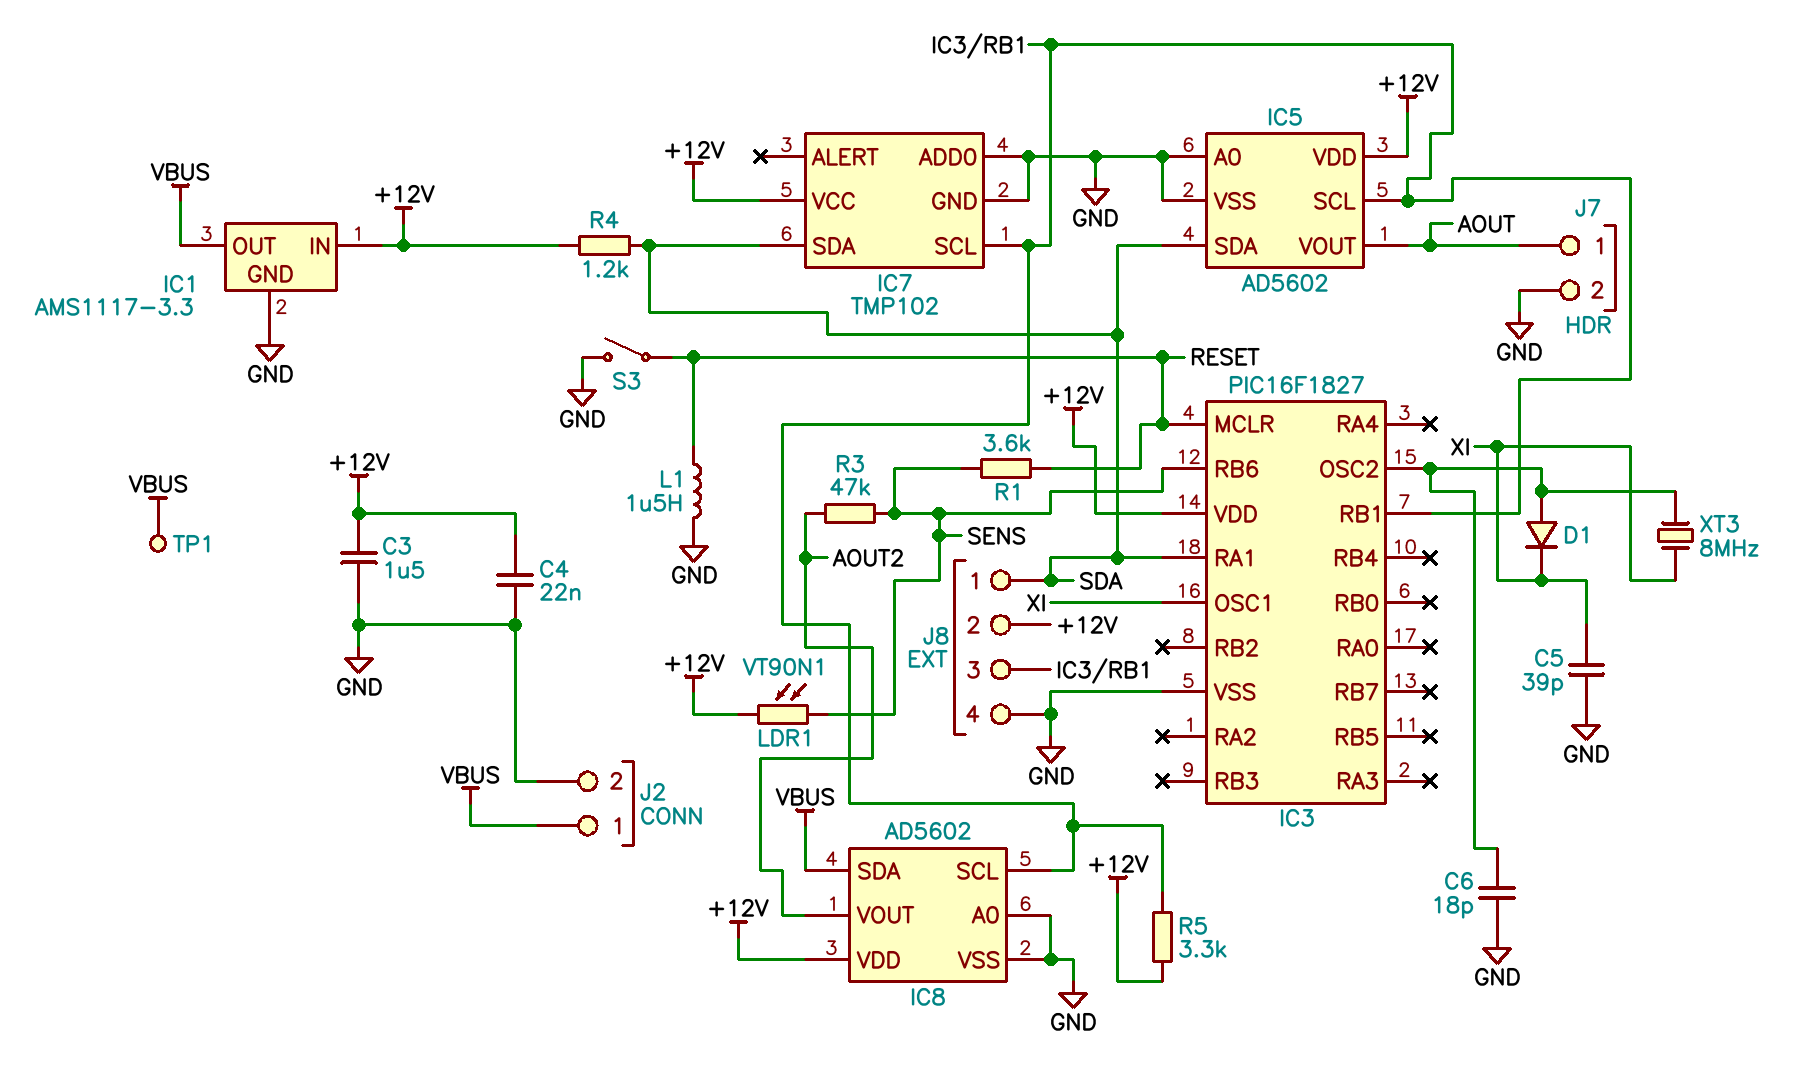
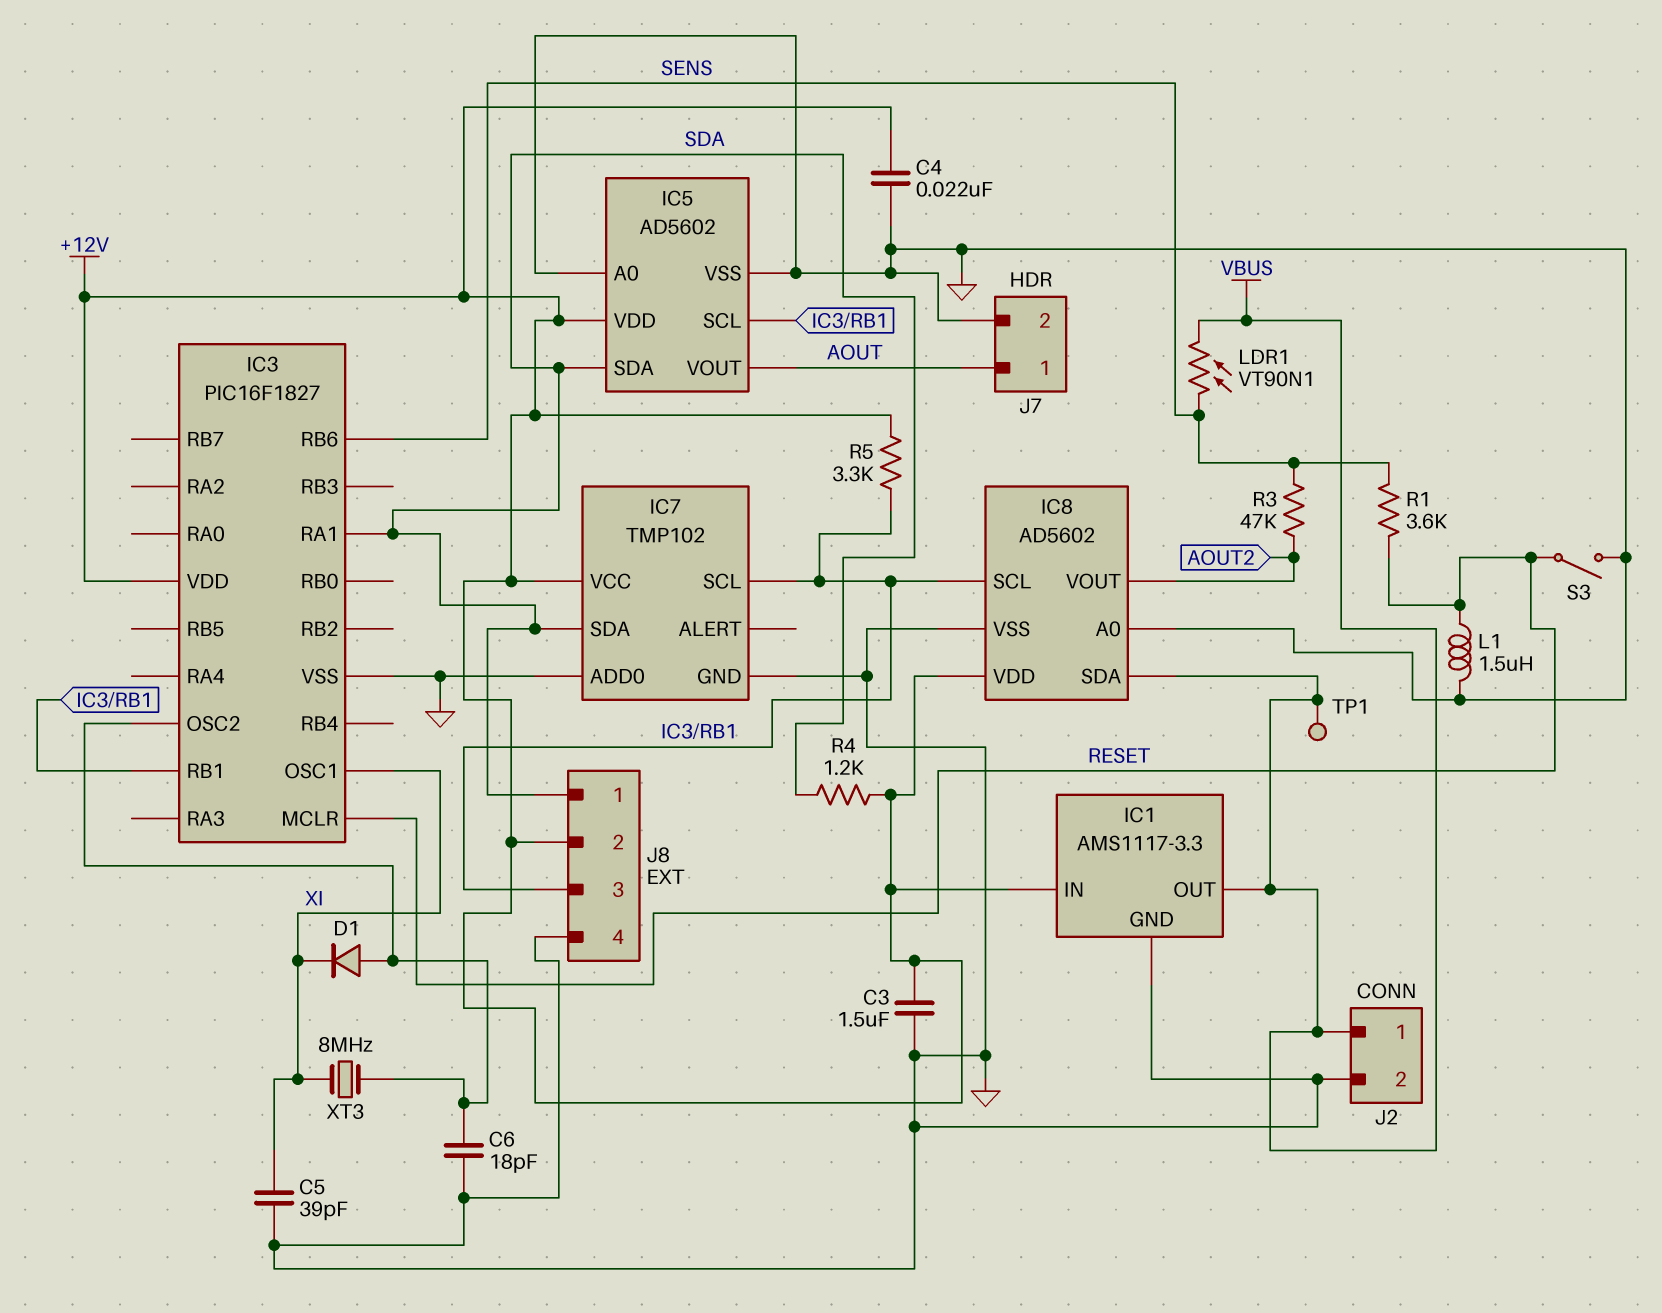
LDR1: VT90N1 (+12V, SENS) -> VT90N1 (SENS, VBUS)

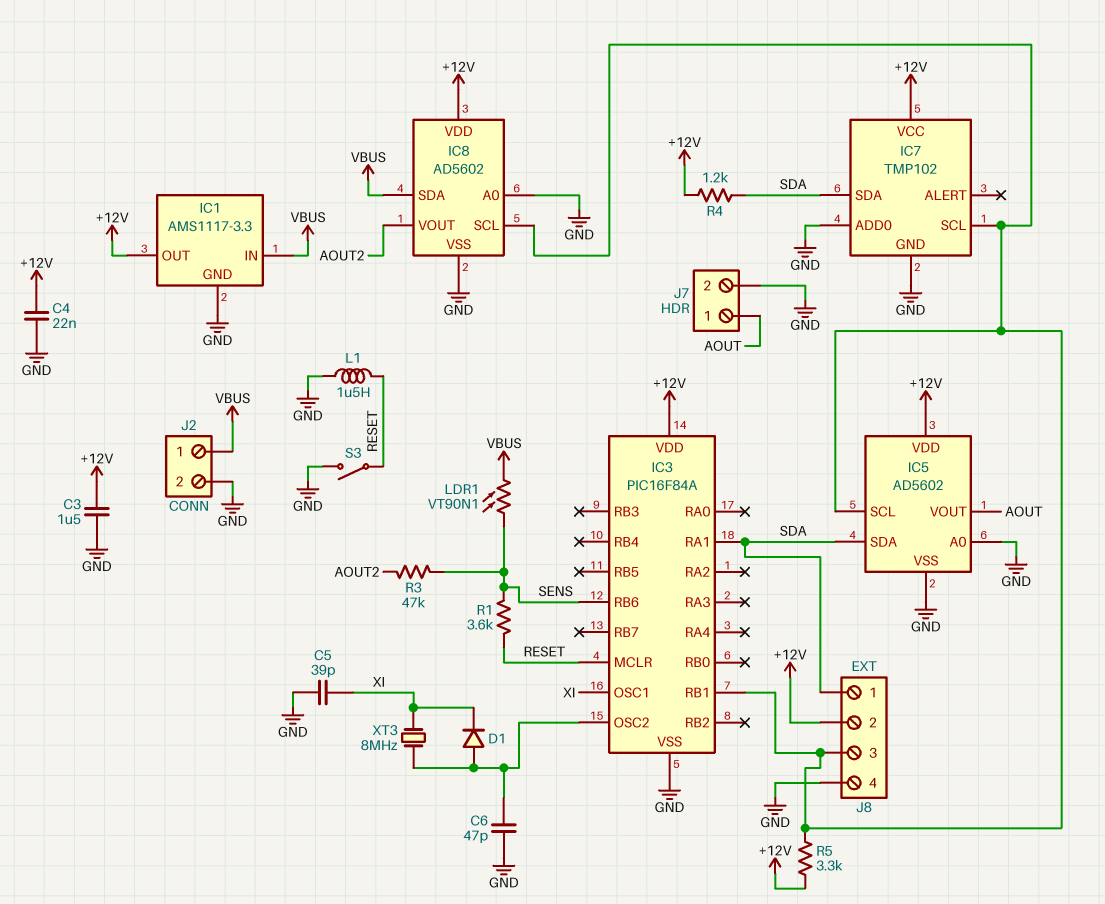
C6: 18pF (GND, IC3/OSC2) -> 47pF (GND, IC3/OSC2)
IC1 pin IN: +12V -> VBUS
IC1 pin OUT: VBUS -> +12V
IC3: PIC16F1827 -> PIC16F84A
TP1: test point (VBUS) -> none

